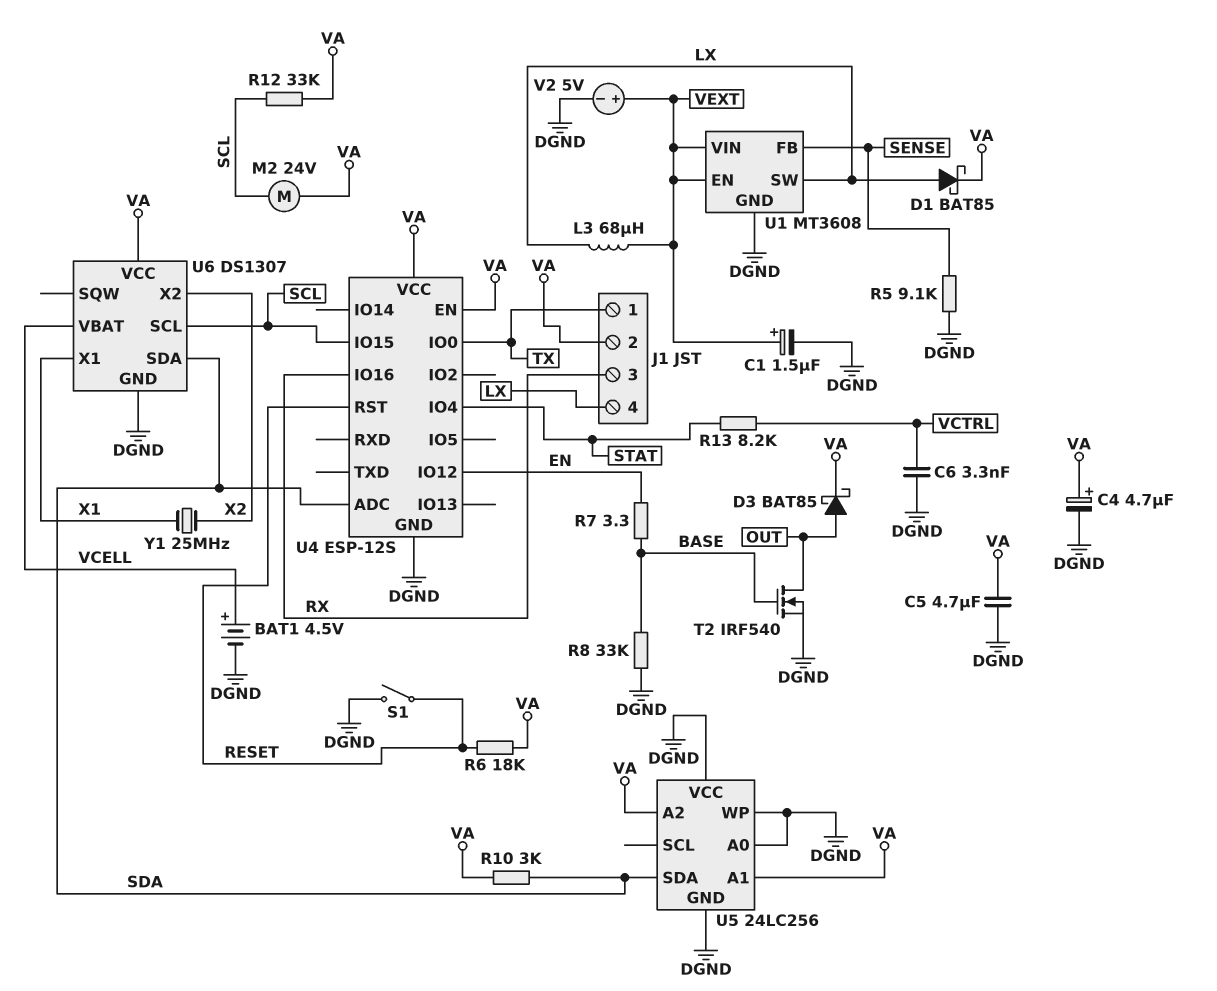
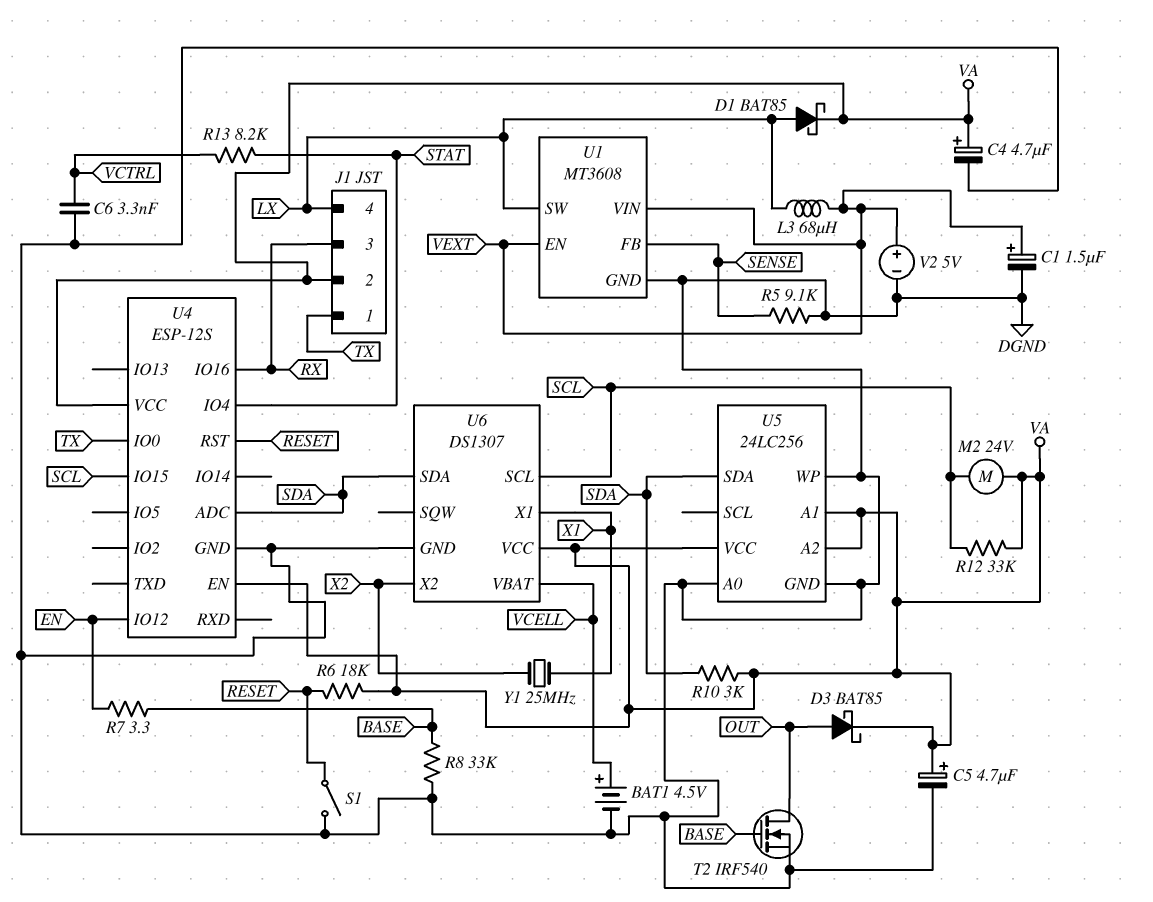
C5: 4.7uF (DGND, VA) -> 4.7uF (plus VA, minus DGND)
U5 pin VCC: DGND -> VA

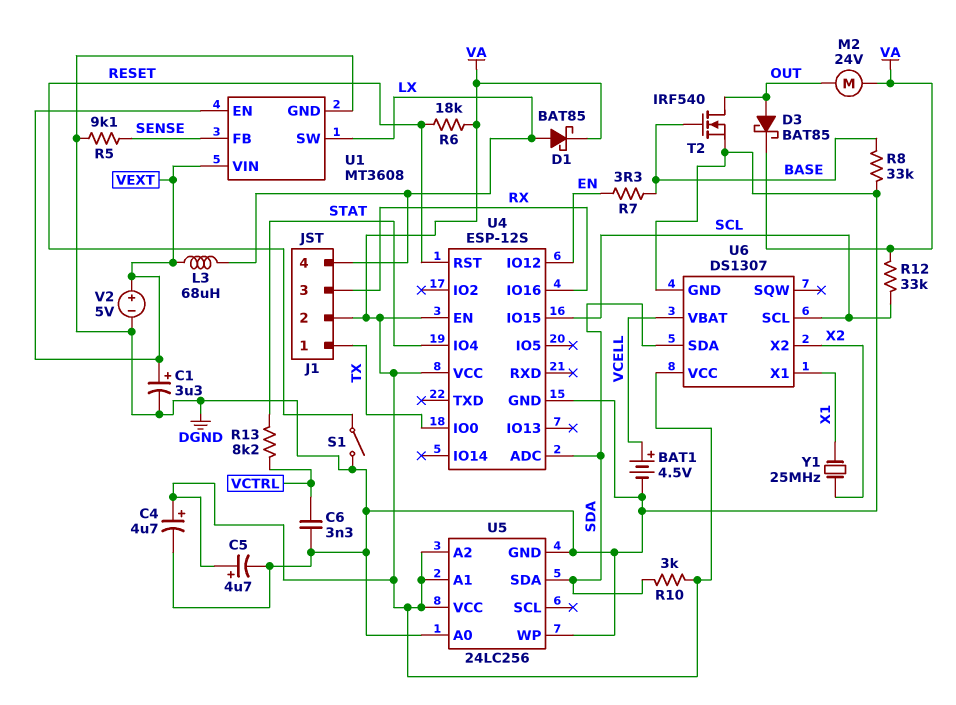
C1: 1.5uF (plus VEXT, minus DGND) -> 3.3uF (plus VEXT, minus DGND)
M2: motor 24V (SCL, VA) -> motor 24V (OUT, VA)

